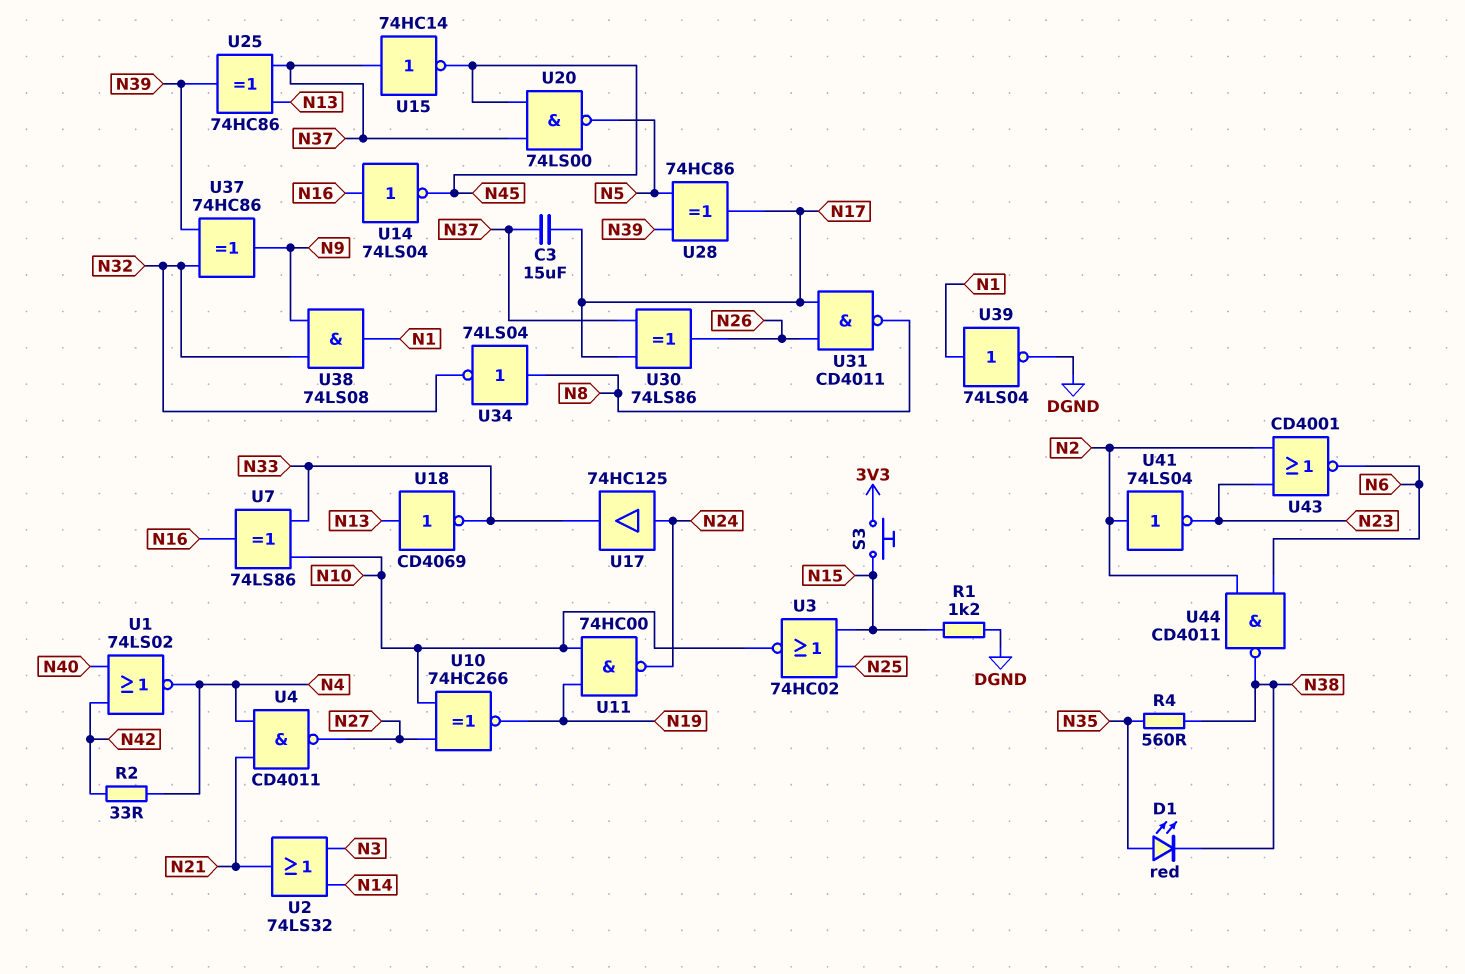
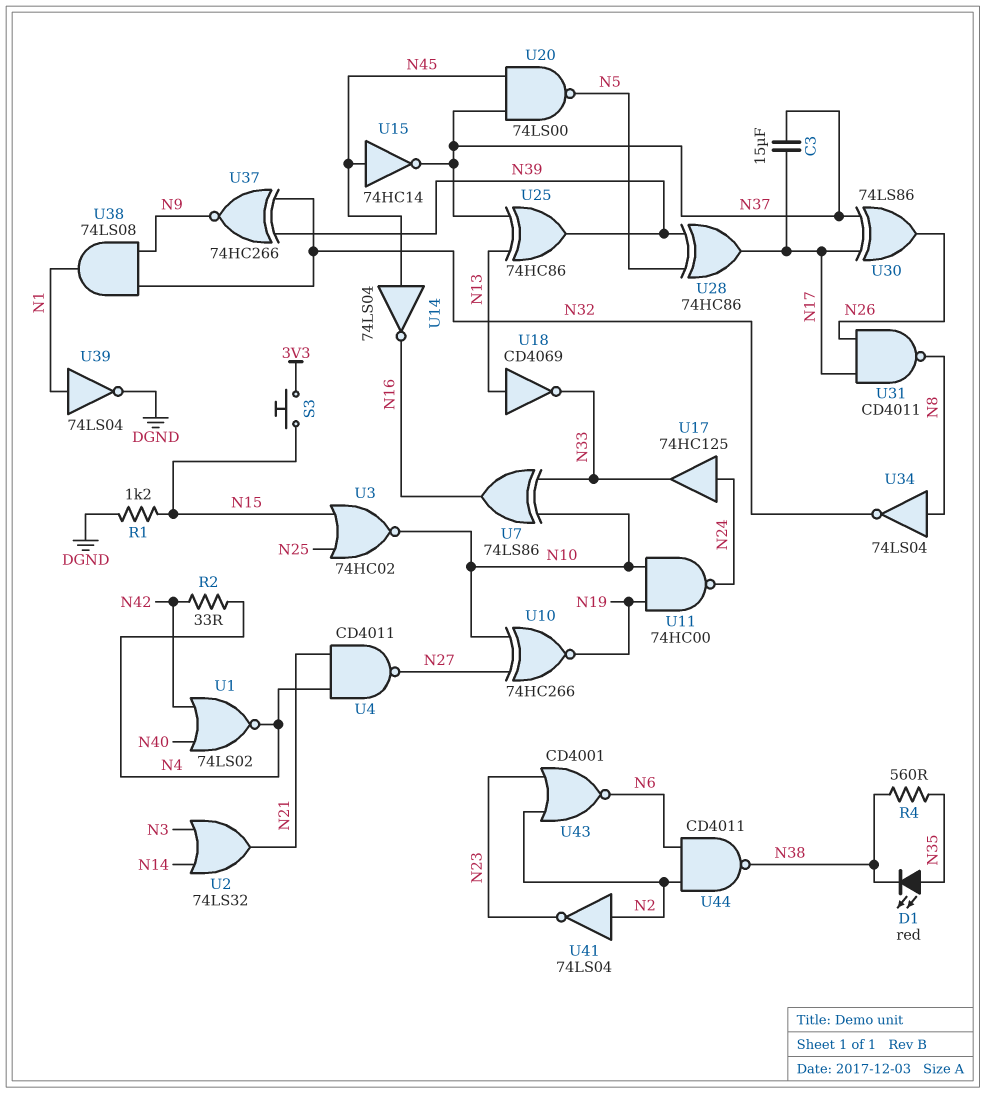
U14: NOT 74LS04 (in N16, out N45) -> NOT 74LS04 (in N45, out N16)
U15: NOT 74HC14 (in N37, out N45) -> NOT 74HC14 (in N45, out N37)
U37: XOR 74HC86 (in N32, in N39, out N9) -> XNOR 74HC266 (in N32, in N39, out N9)

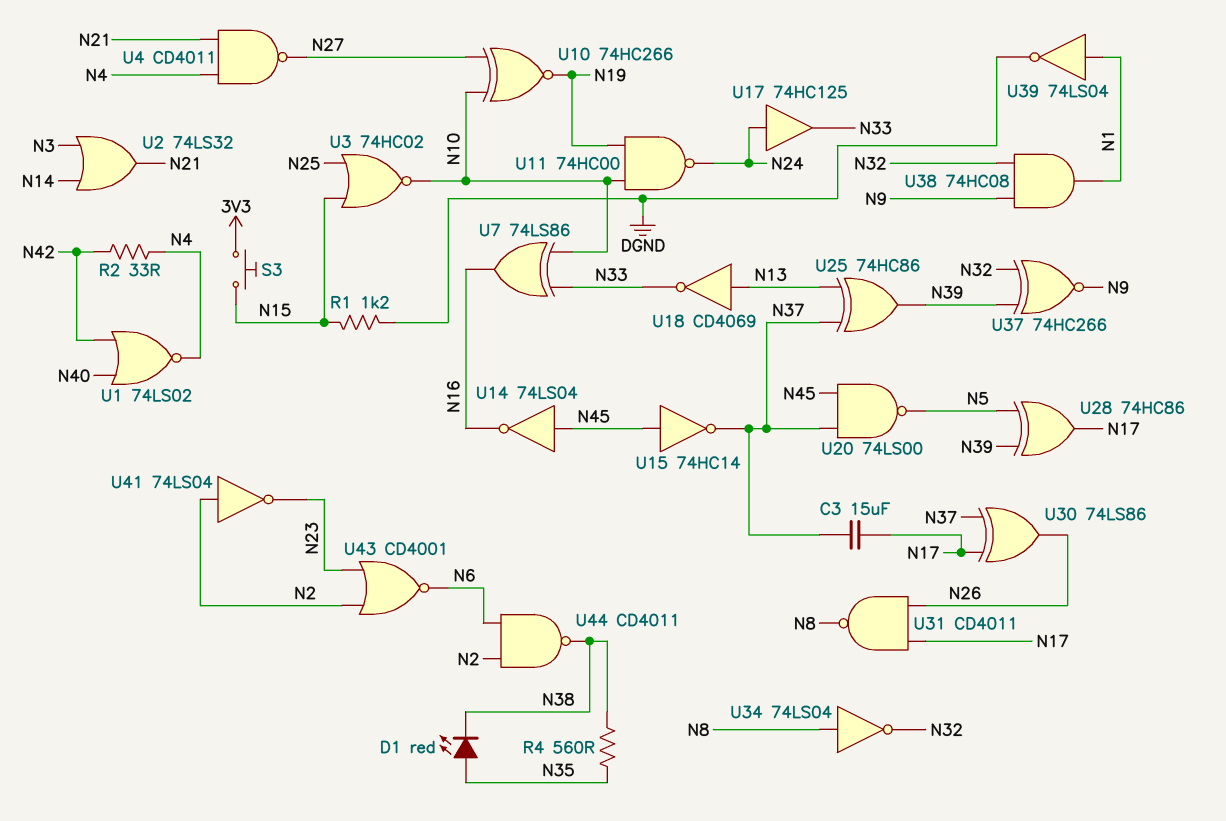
U38: AND 74LS08 (in N9, in N32, out N1) -> AND 74HC08 (in N9, in N32, out N1)

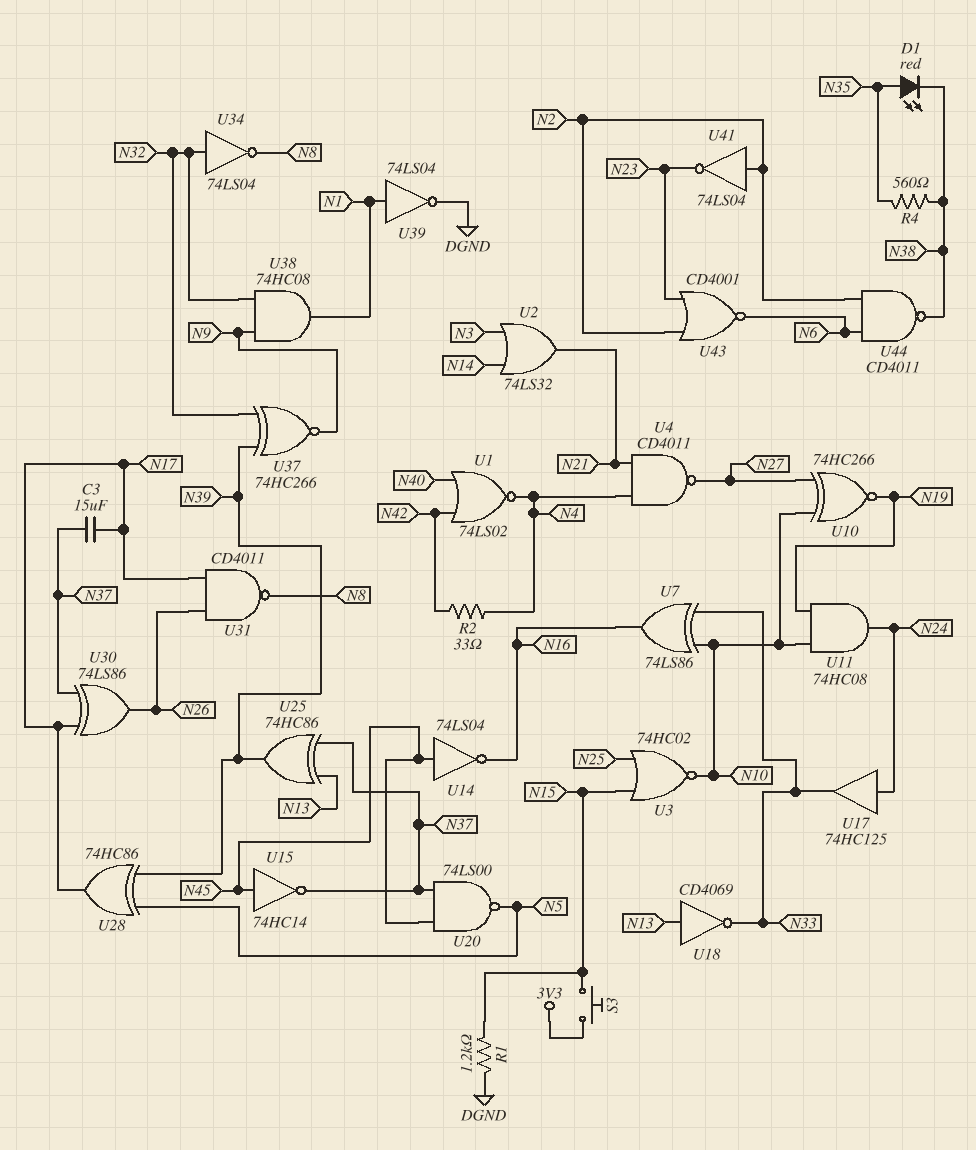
U11: NAND 74HC00 (in N10, in N19, out N24) -> AND 74HC08 (in N10, in N19, out N24)
U34: NOT 74LS04 (in N8, out N32) -> NOT 74LS04 (in N32, out N8)

